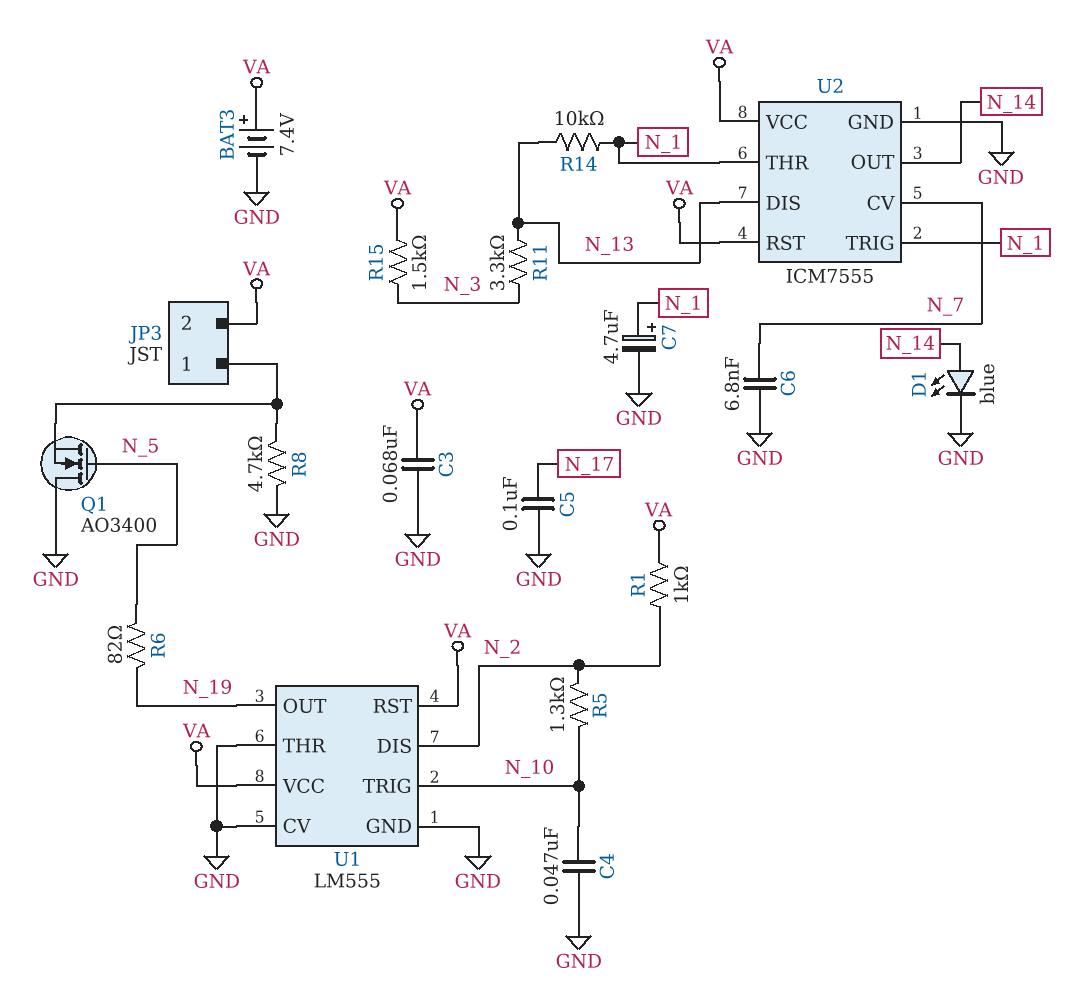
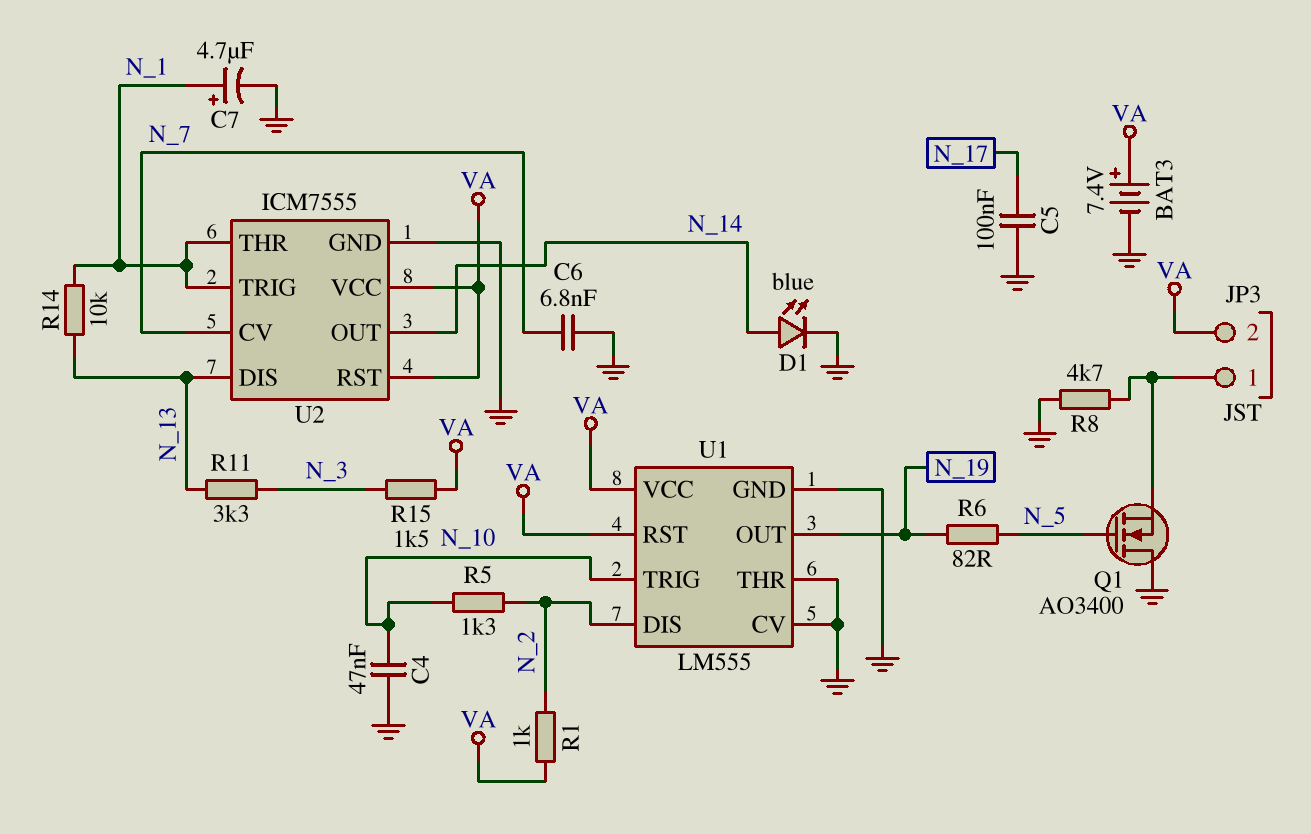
C3: 68nF (GND, VA) -> none

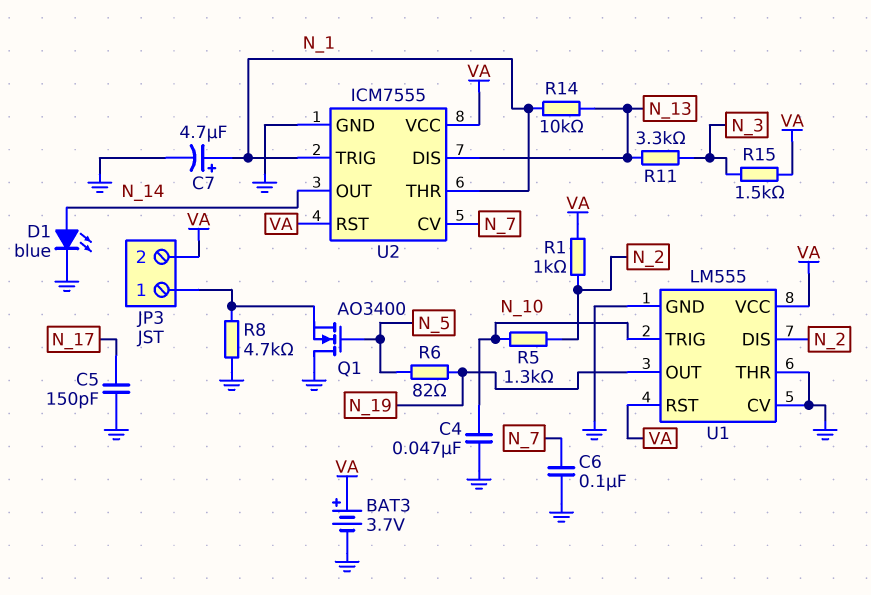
BAT3: 7.4V (plus VA, minus GND) -> 3.7V (plus VA, minus GND)
C5: 100nF (GND, N_17) -> 150pF (GND, N_17)
C6: 6.8nF (GND, N_7) -> 100nF (GND, N_7)

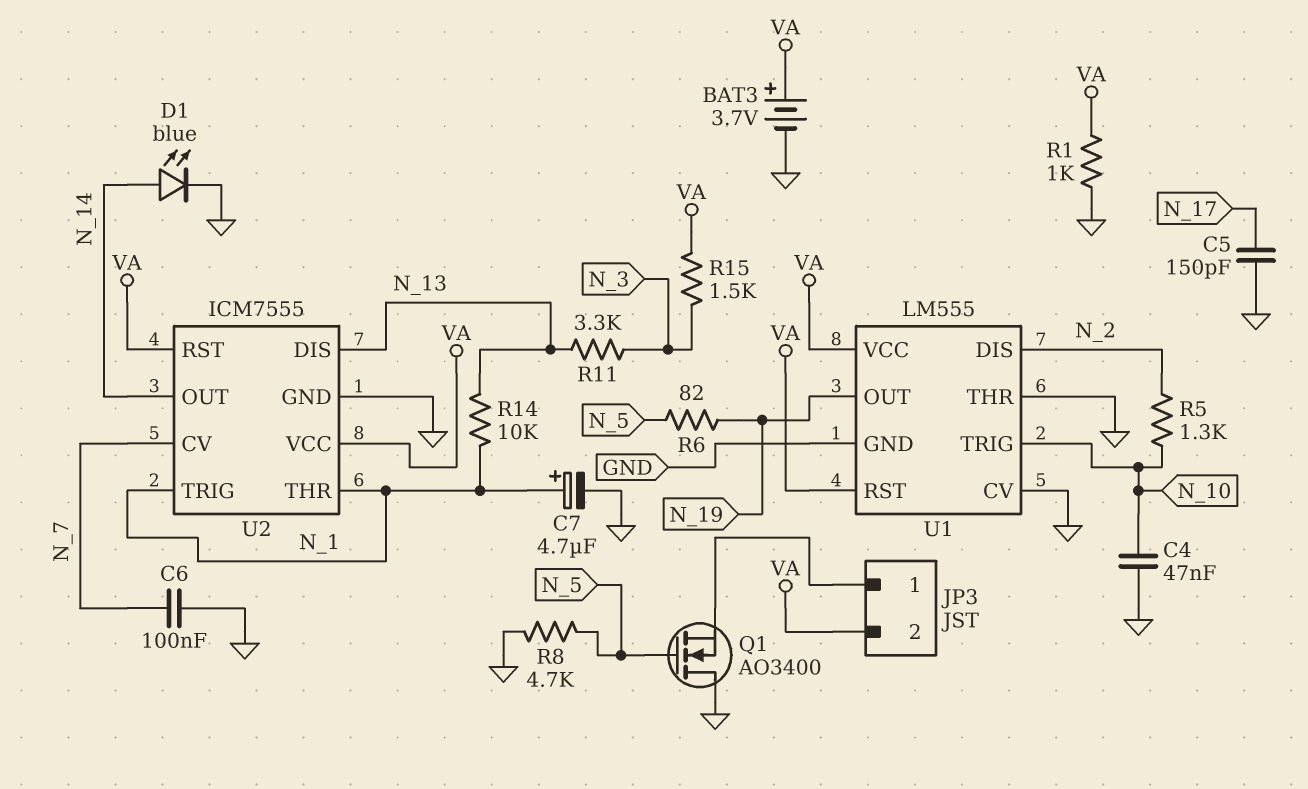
R1: 1k (N_2, VA) -> 1k (GND, VA)
R8: 4.7k (GND, JP3/1) -> 4.7k (GND, N_5)

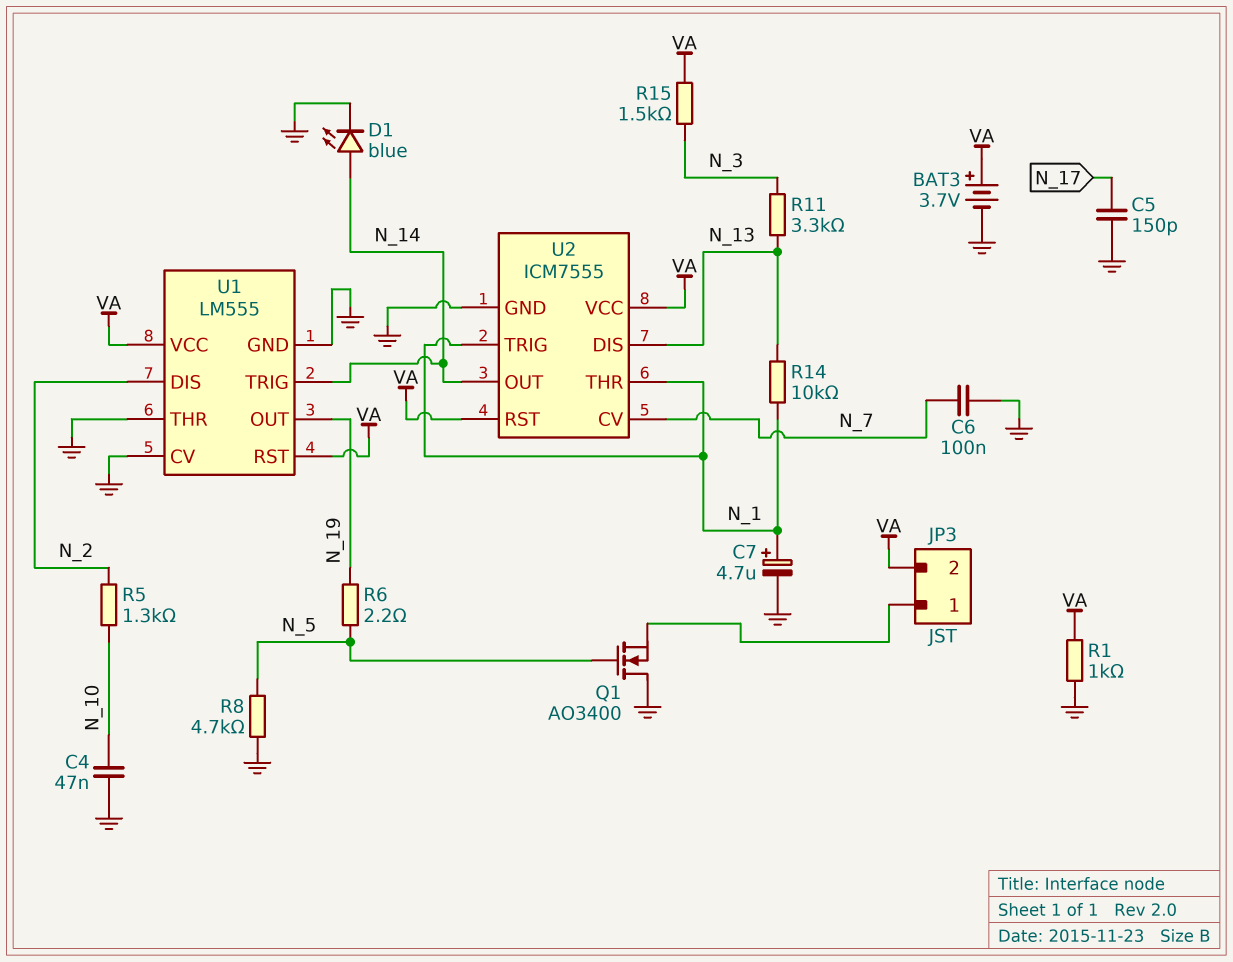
R6: 82 (N_5, N_19) -> 2.2 (N_5, N_19)
U1 pin TRIG: N_10 -> N_14

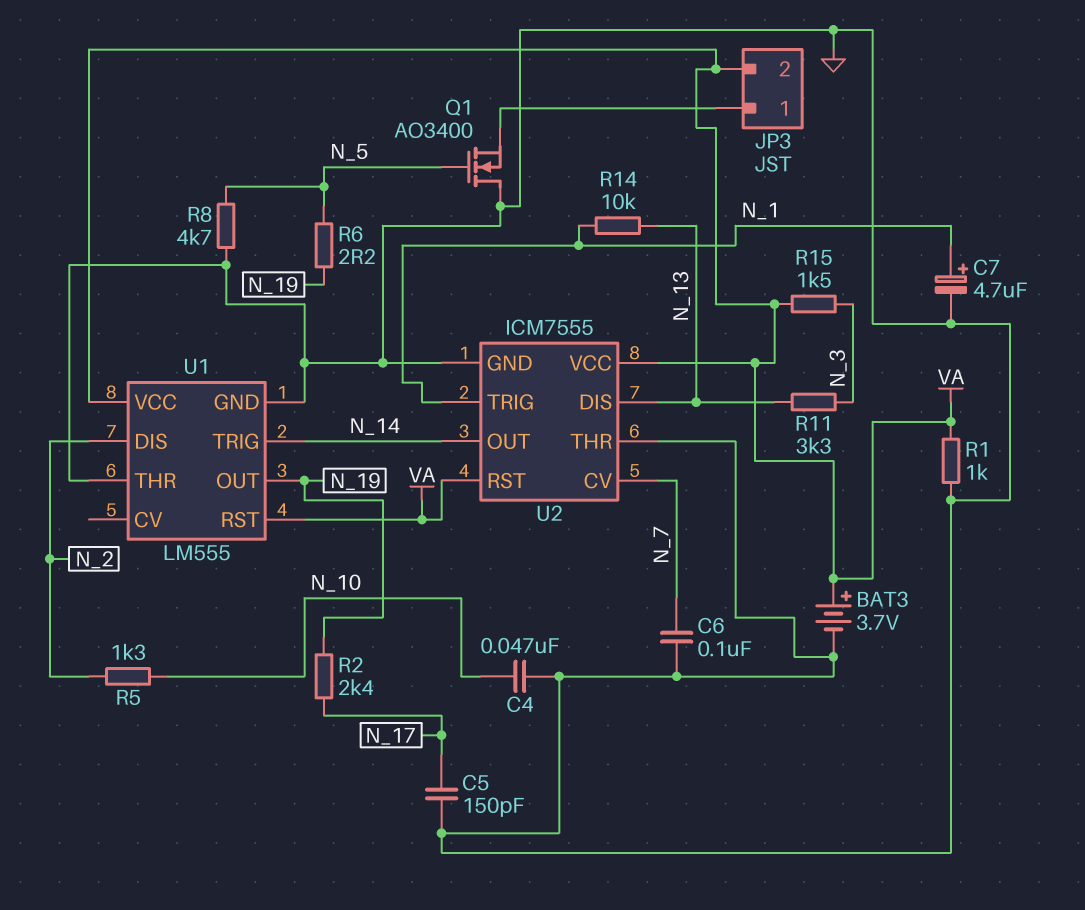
D1: LED blue (A N_14, K GND) -> none
R2: none -> 2.4k (N_17, N_19)
U1 pin CV: GND -> none
U2 pin THR: N_1 -> GND

